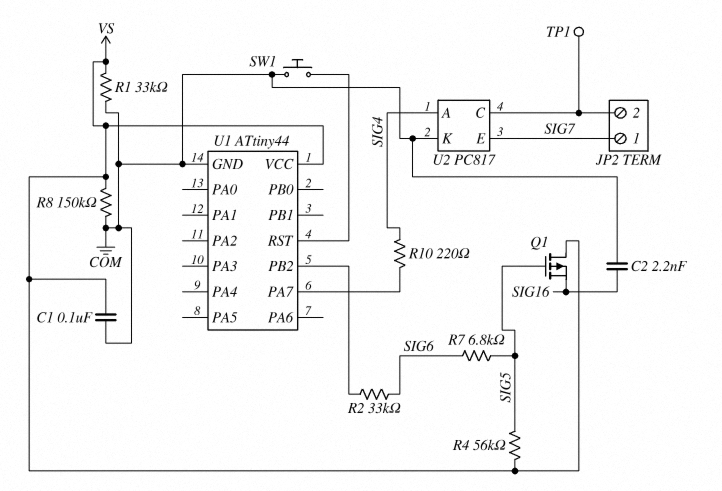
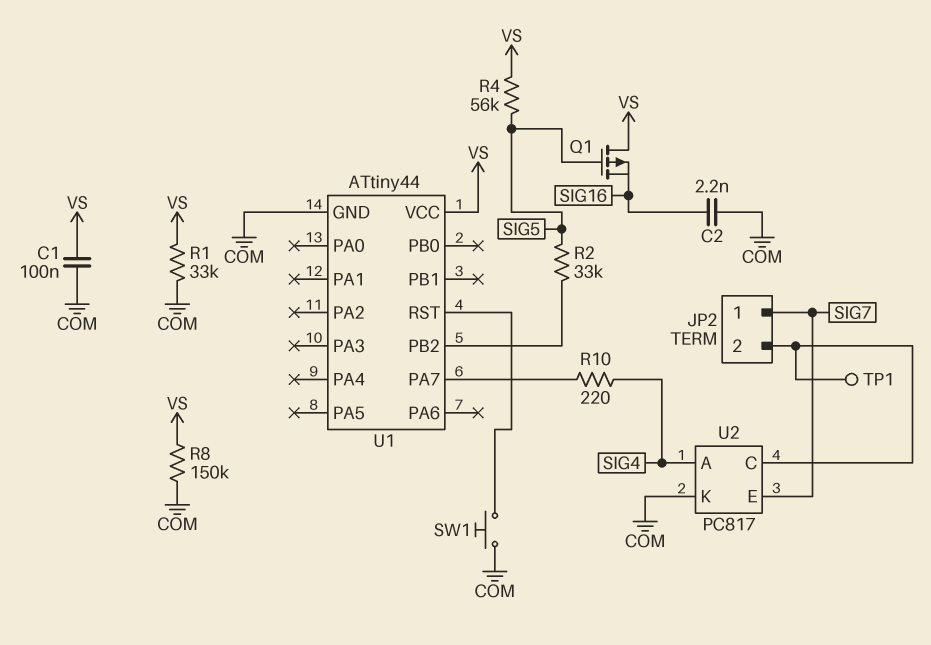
R2: 33k (SIG6, U1/PB2) -> 33k (SIG5, U1/PB2)
R7: 6.8k (SIG5, SIG6) -> none

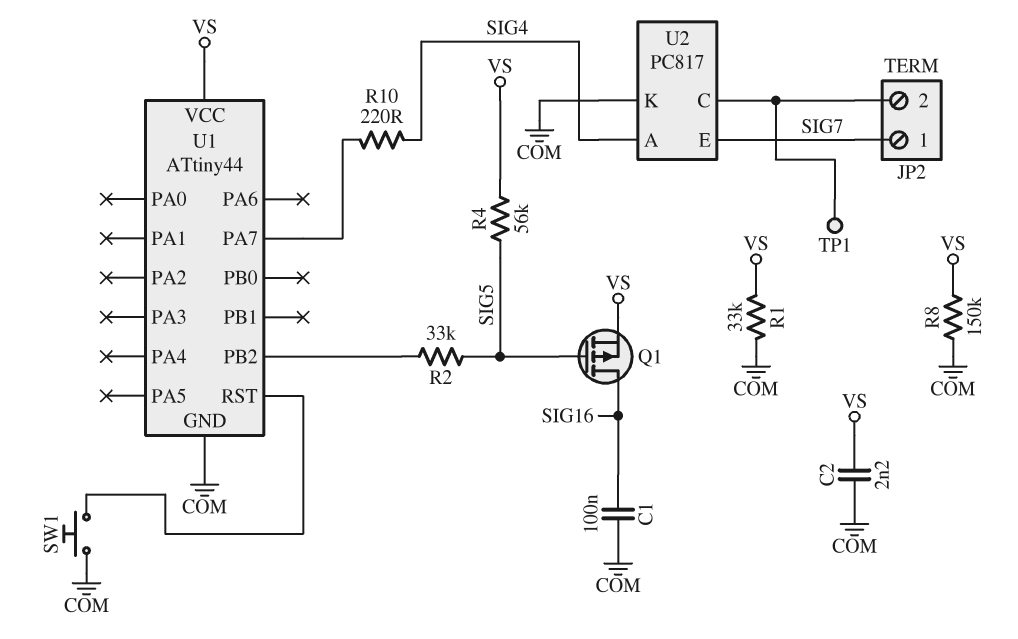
C1: 100nF (COM, VS) -> 100nF (COM, SIG16)
C2: 2.2nF (COM, SIG16) -> 2.2nF (COM, VS)
Q1: PMOS (G SIG5, D VS, S SIG16) -> PMOS (G SIG5, D SIG16, S VS)

